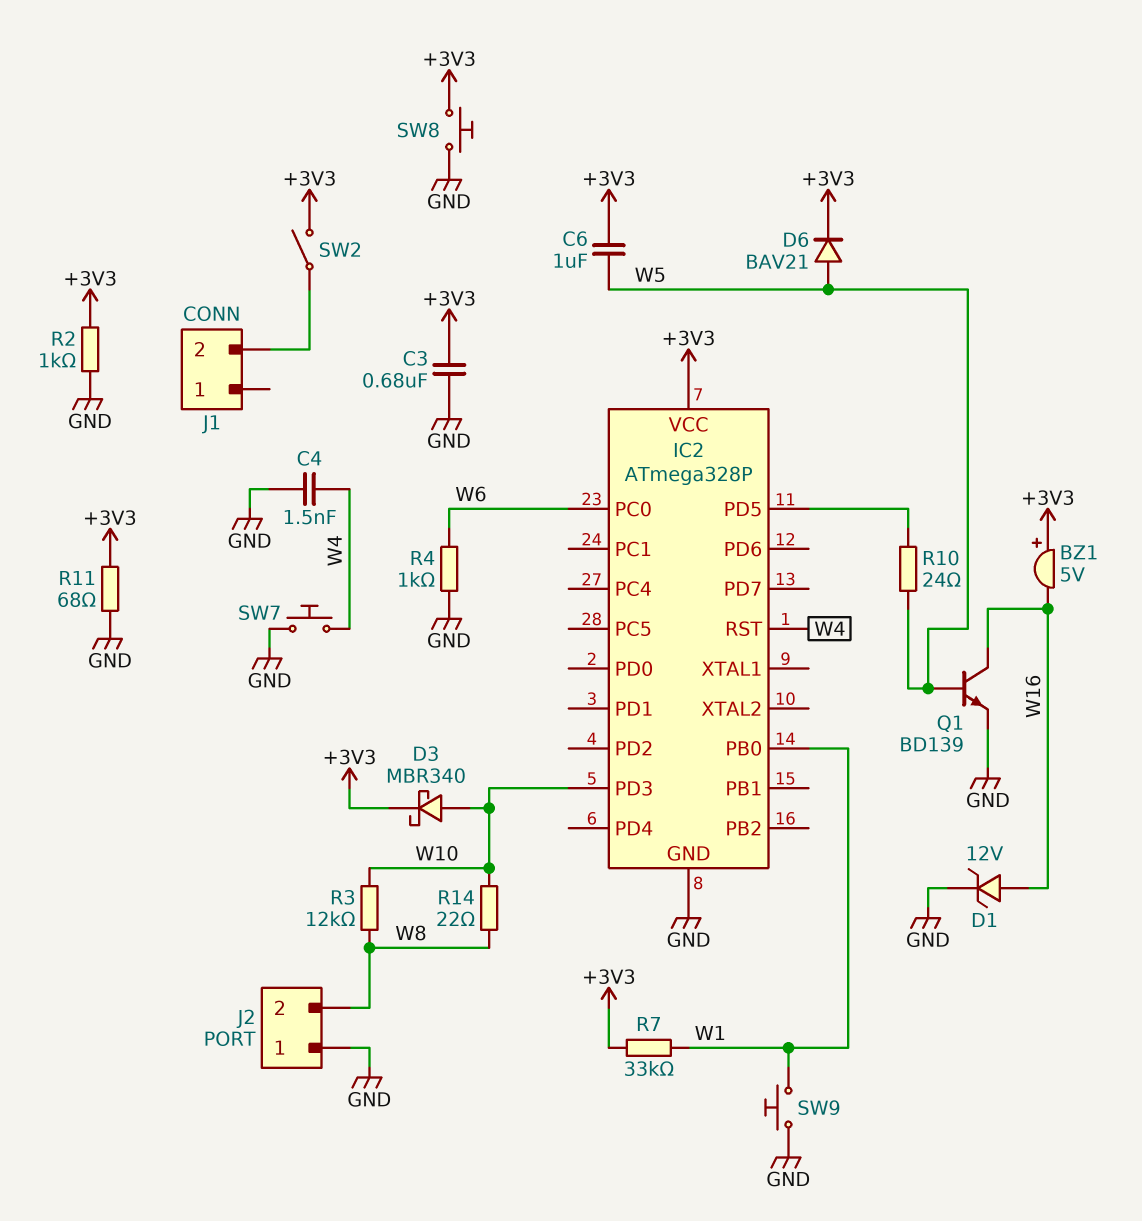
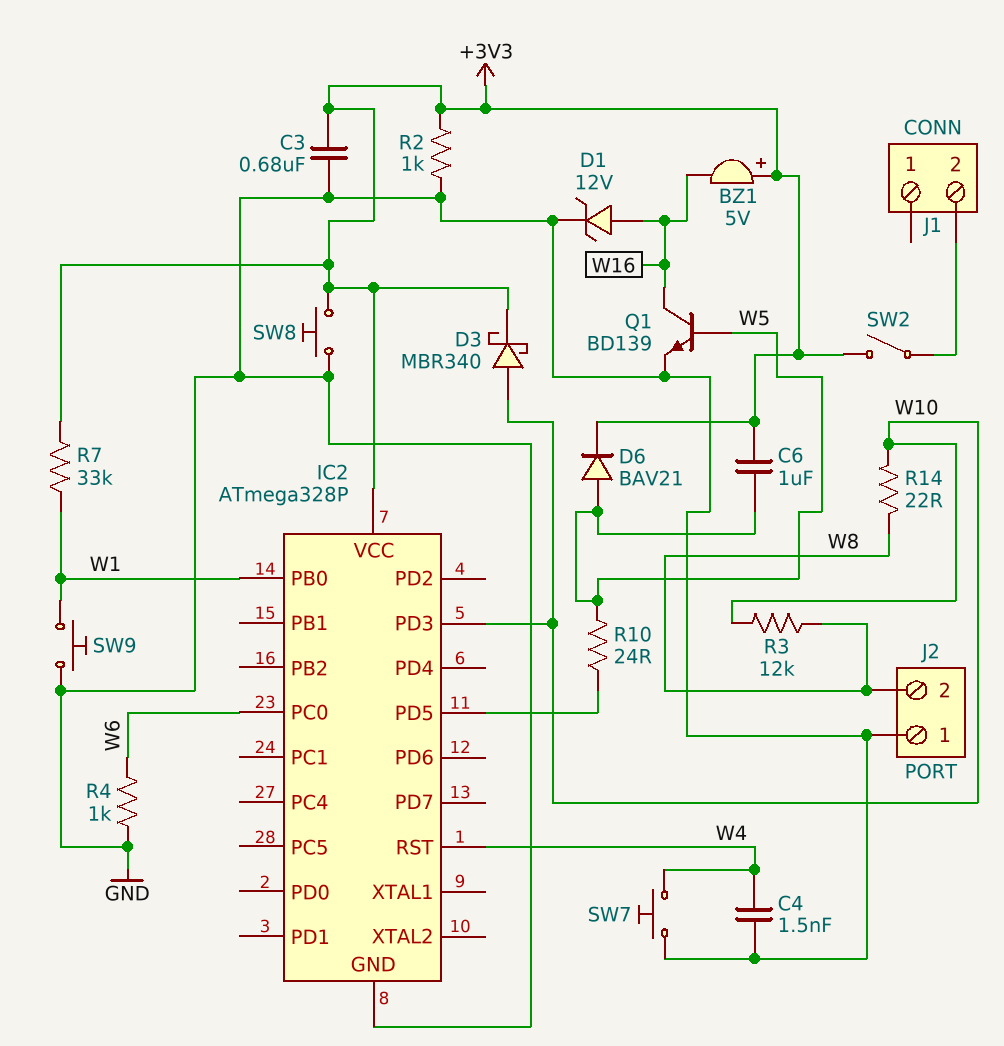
R11: 68 (+3V3, GND) -> none

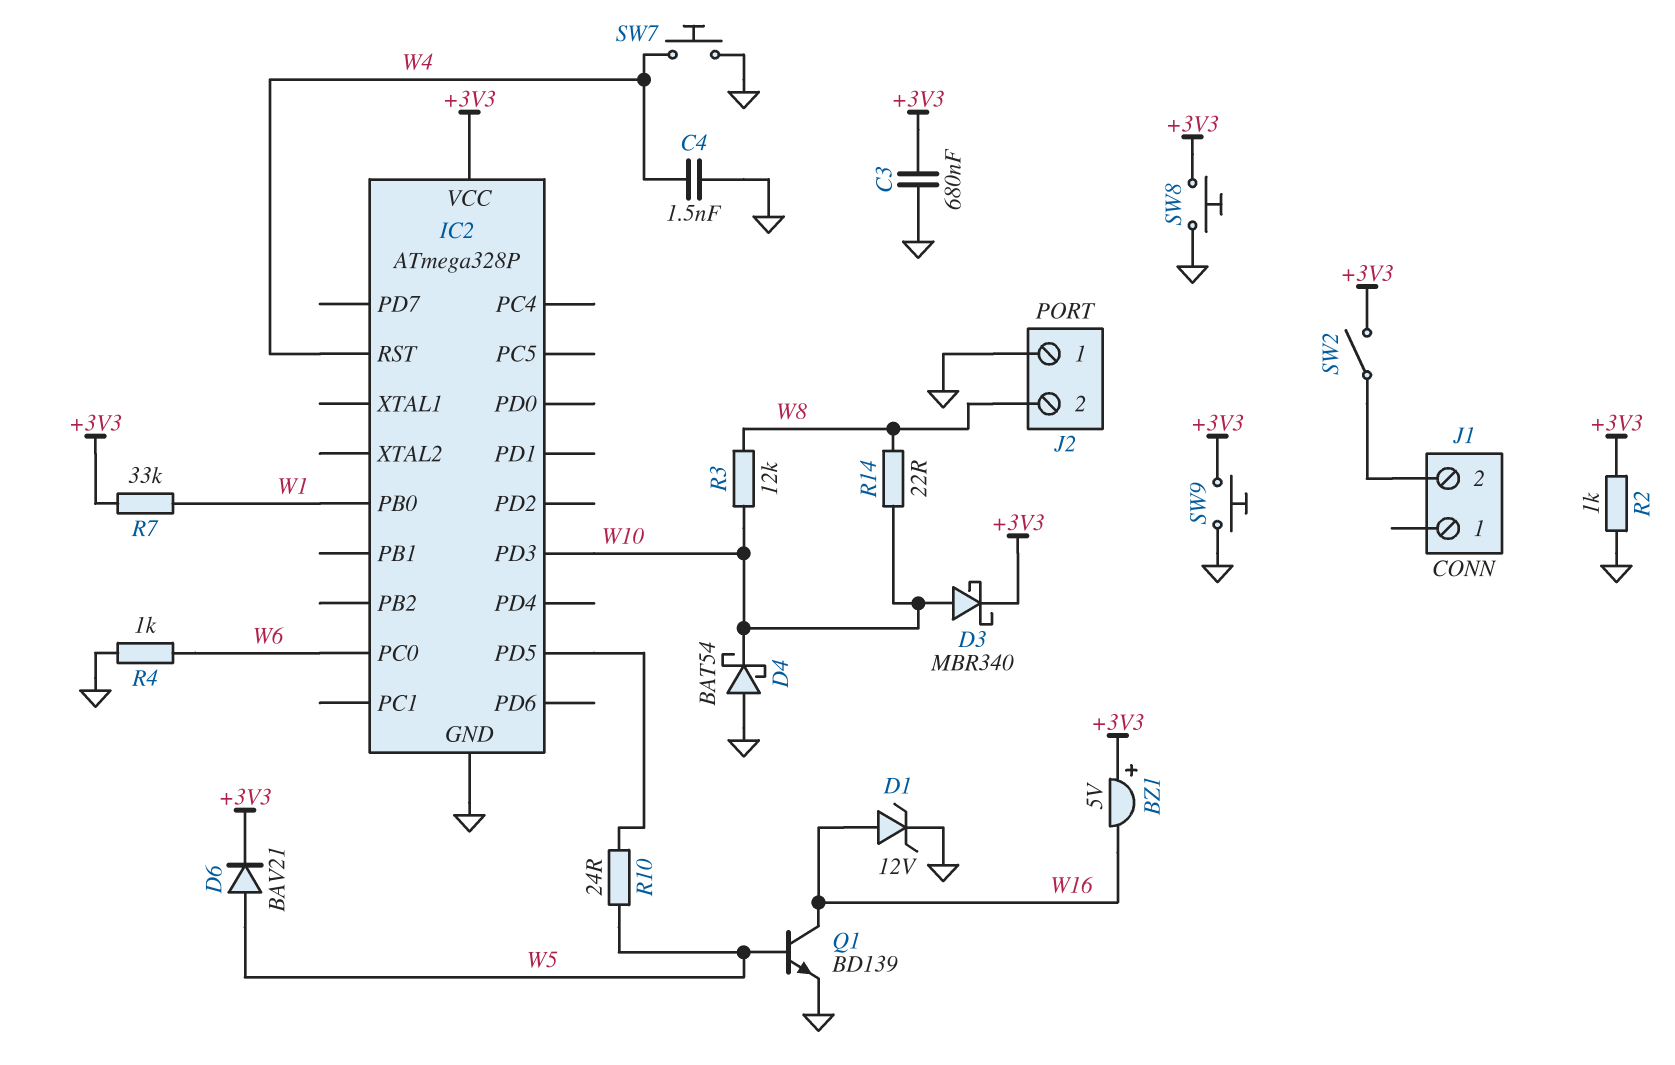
C6: 1uF (+3V3, W5) -> none
D4: none -> schottky BAT54 (A GND, K W10)
SW9: button (GND, W1) -> button (+3V3, GND)

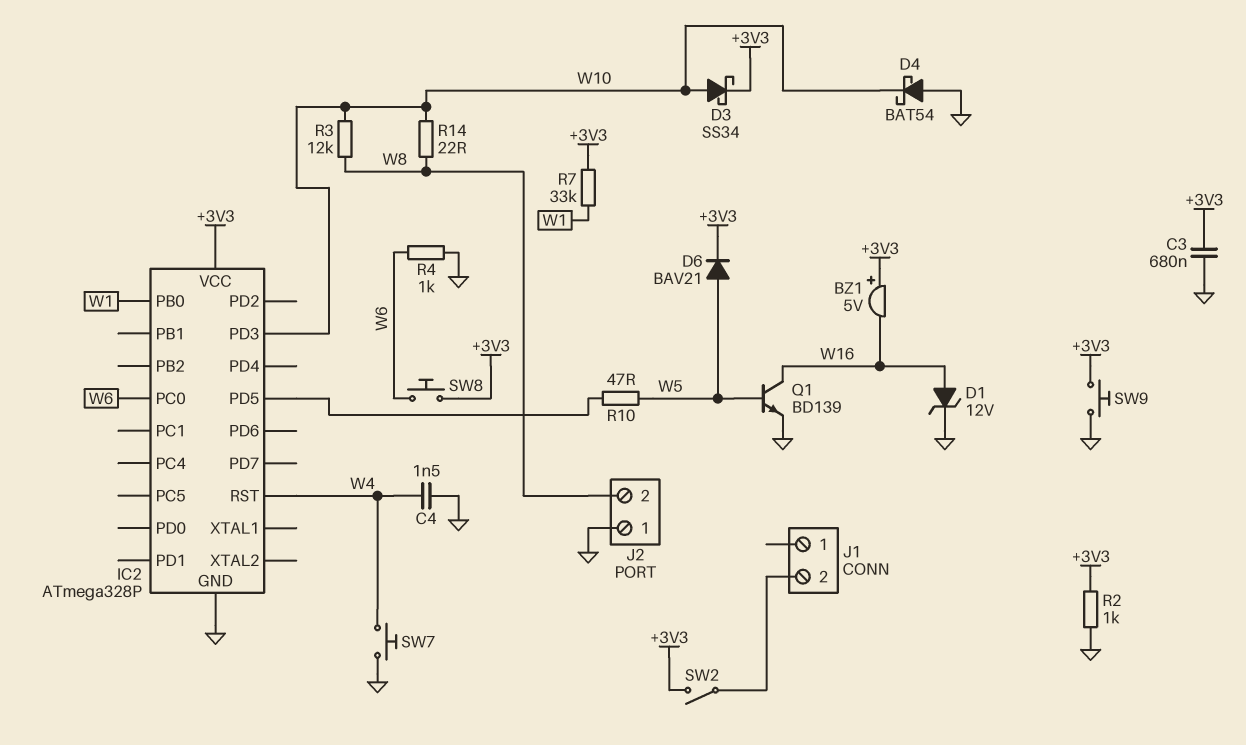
D3: schottky MBR340 (A W10, K +3V3) -> schottky SS34 (A W10, K +3V3)
R10: 24 (IC2/PD5, W5) -> 47 (IC2/PD5, W5)
SW8: button (+3V3, GND) -> button (+3V3, W6)

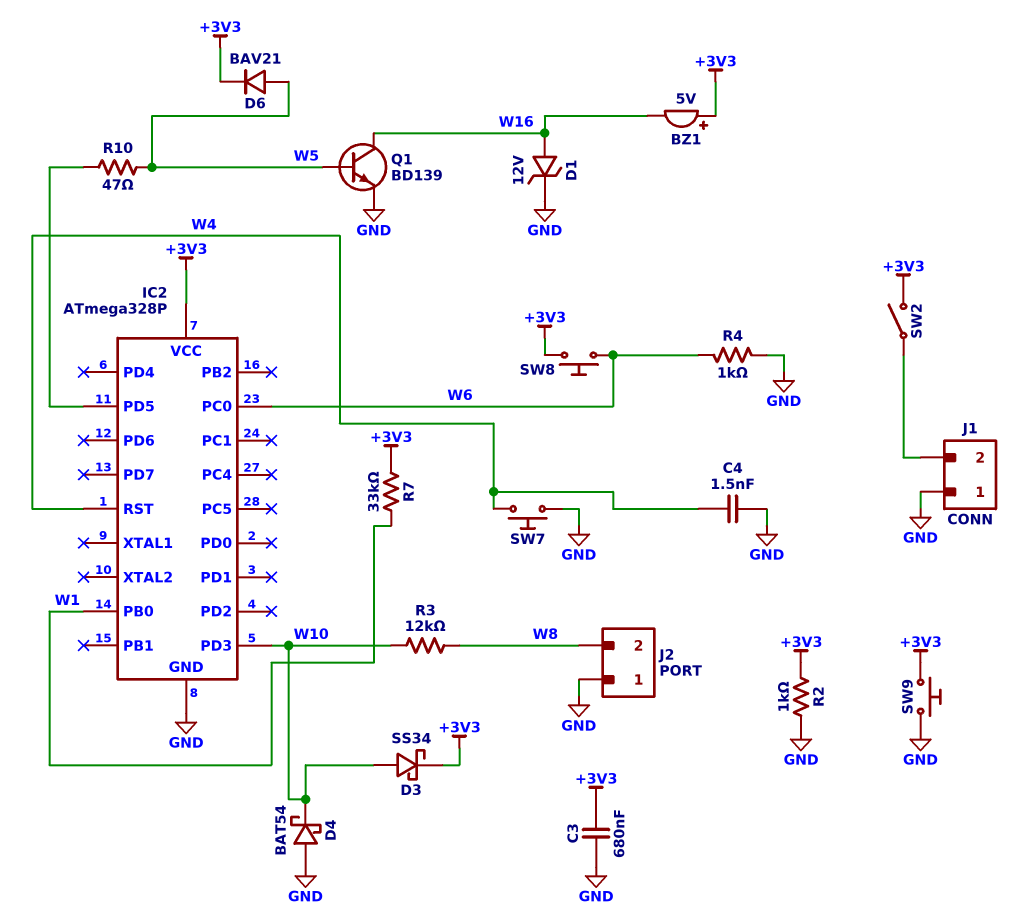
J1 pin 1: none -> GND
R14: 22 (W8, W10) -> none

